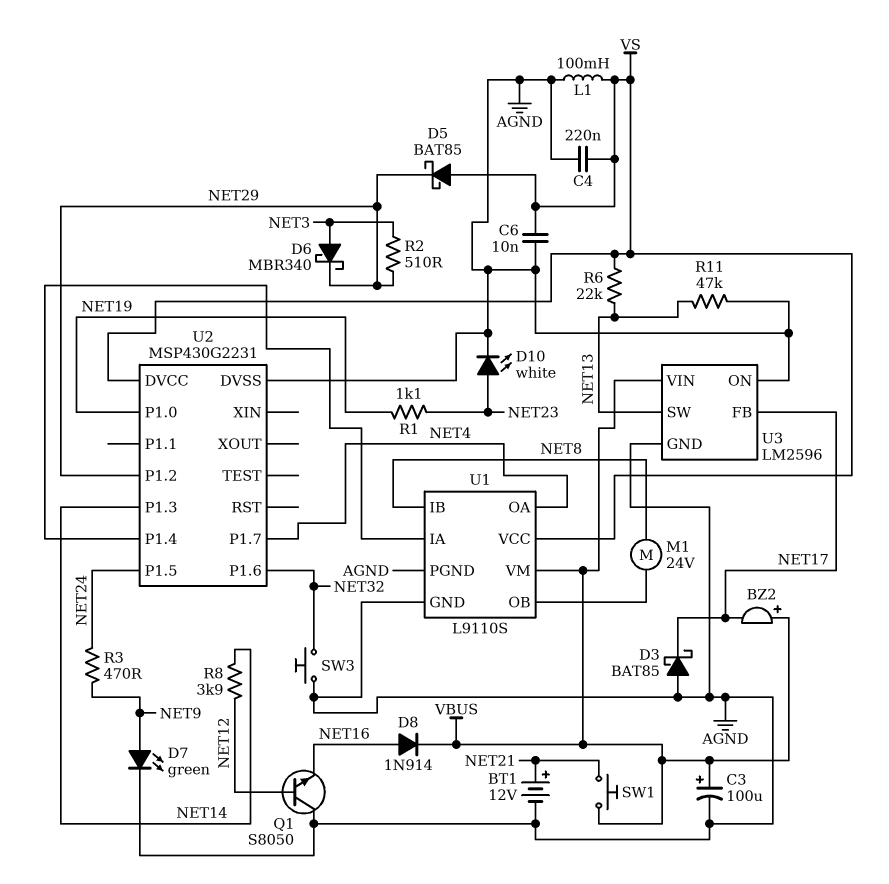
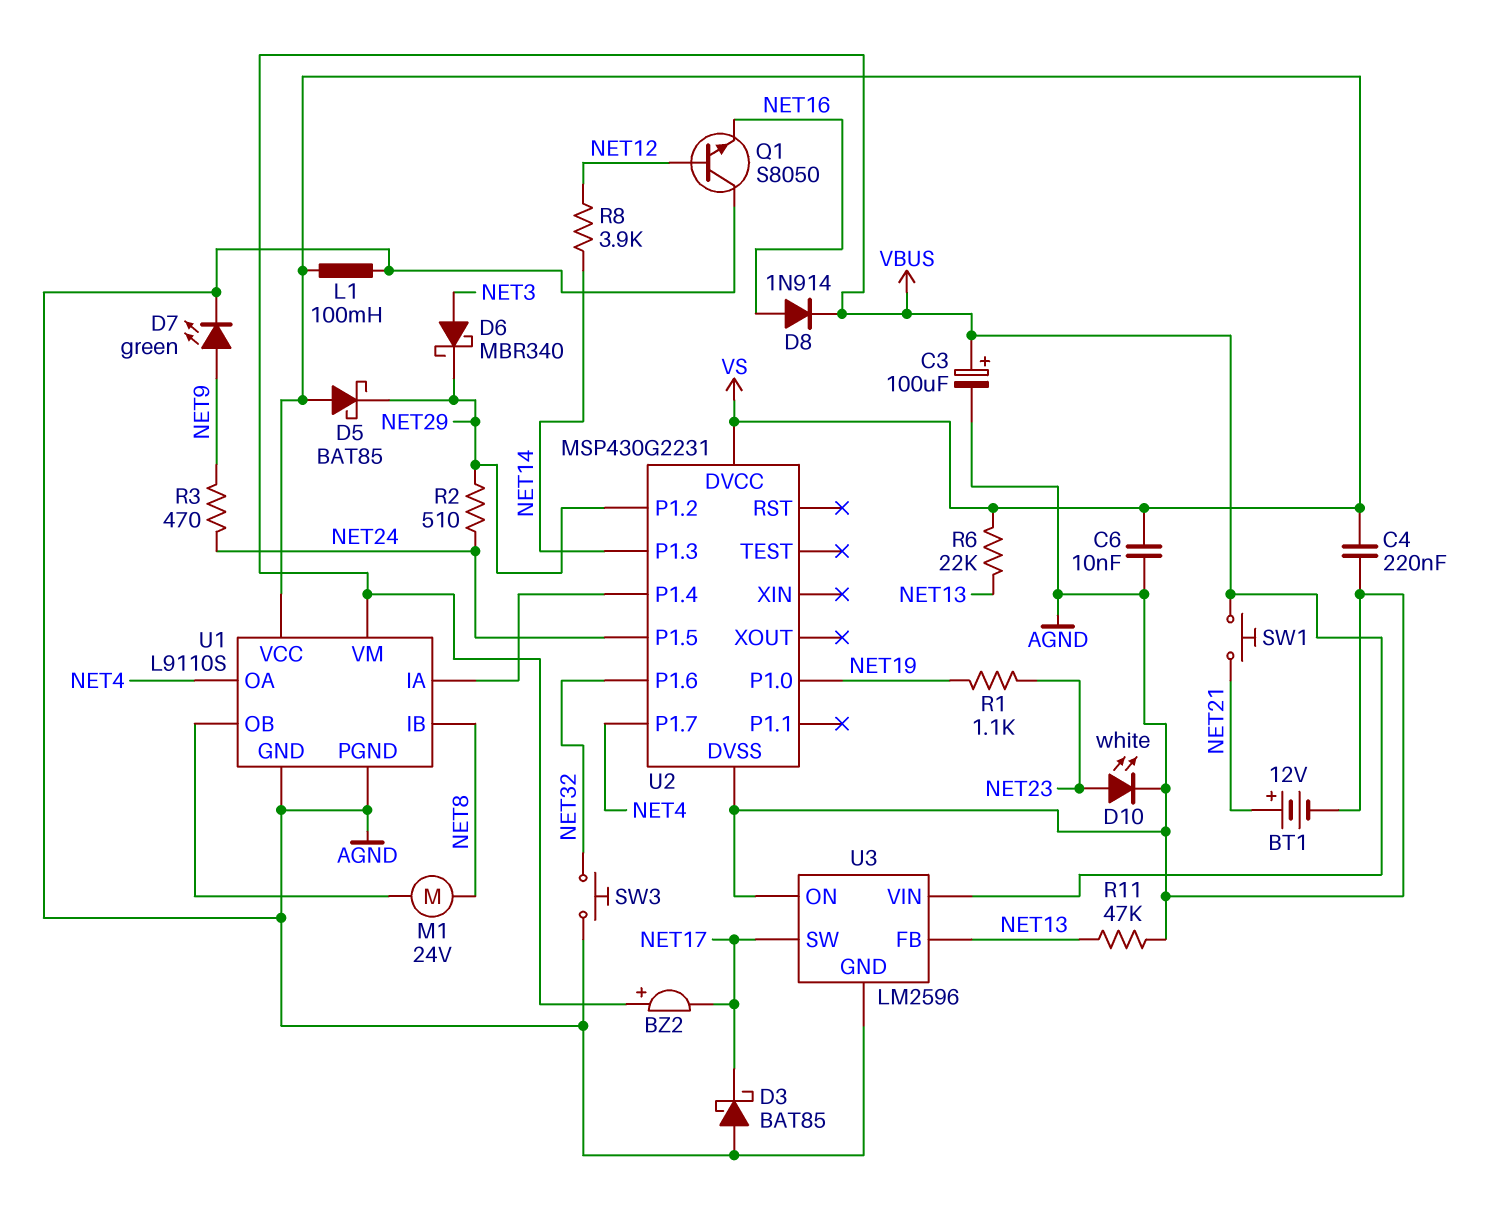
R2: 510 (NET3, NET29) -> 510 (NET24, NET29)
U3 pin FB: NET17 -> NET13
U3 pin SW: NET13 -> NET17

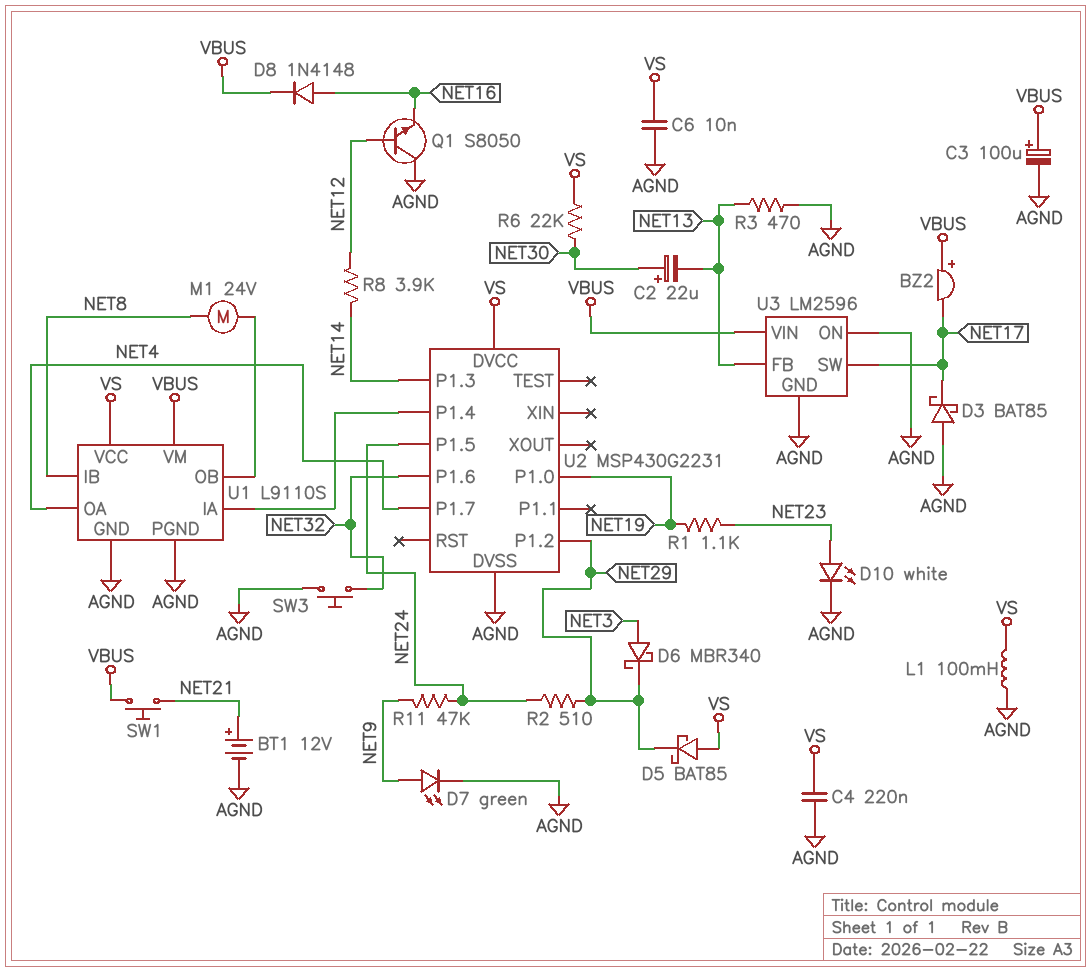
C2: none -> 22uF (plus NET30, minus NET13)
D8: diode 1N914 (A NET16, K VBUS) -> diode 1N4148 (A NET16, K VBUS)
R3: 470 (NET9, NET24) -> 470 (AGND, NET13)
R6: 22k (NET13, VS) -> 22k (NET30, VS)
R11: 47k (AGND, NET13) -> 47k (NET9, NET24)

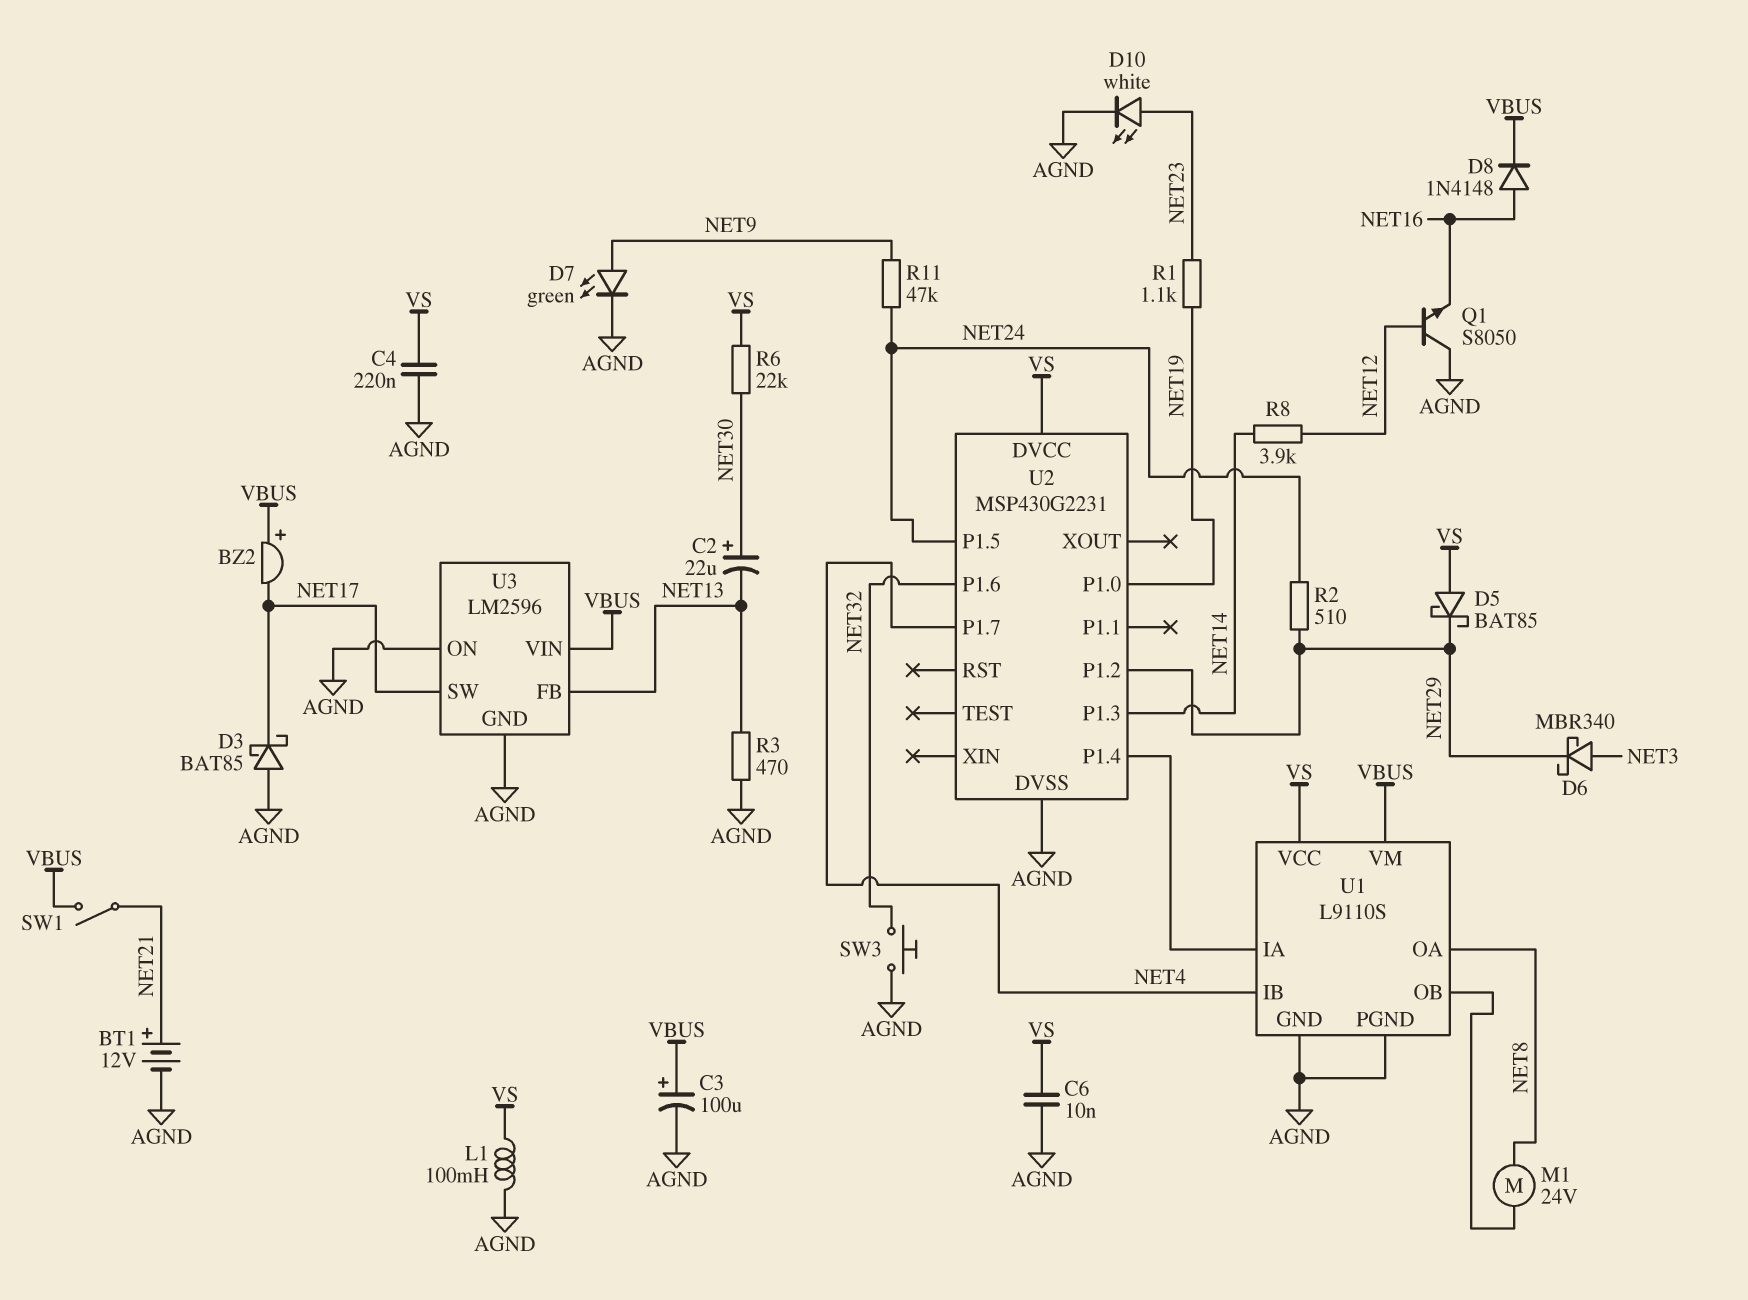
SW1: button (NET21, VBUS) -> switch (NET21, VBUS)
U1 pin IB: NET8 -> NET4
U1 pin OA: NET4 -> NET8

